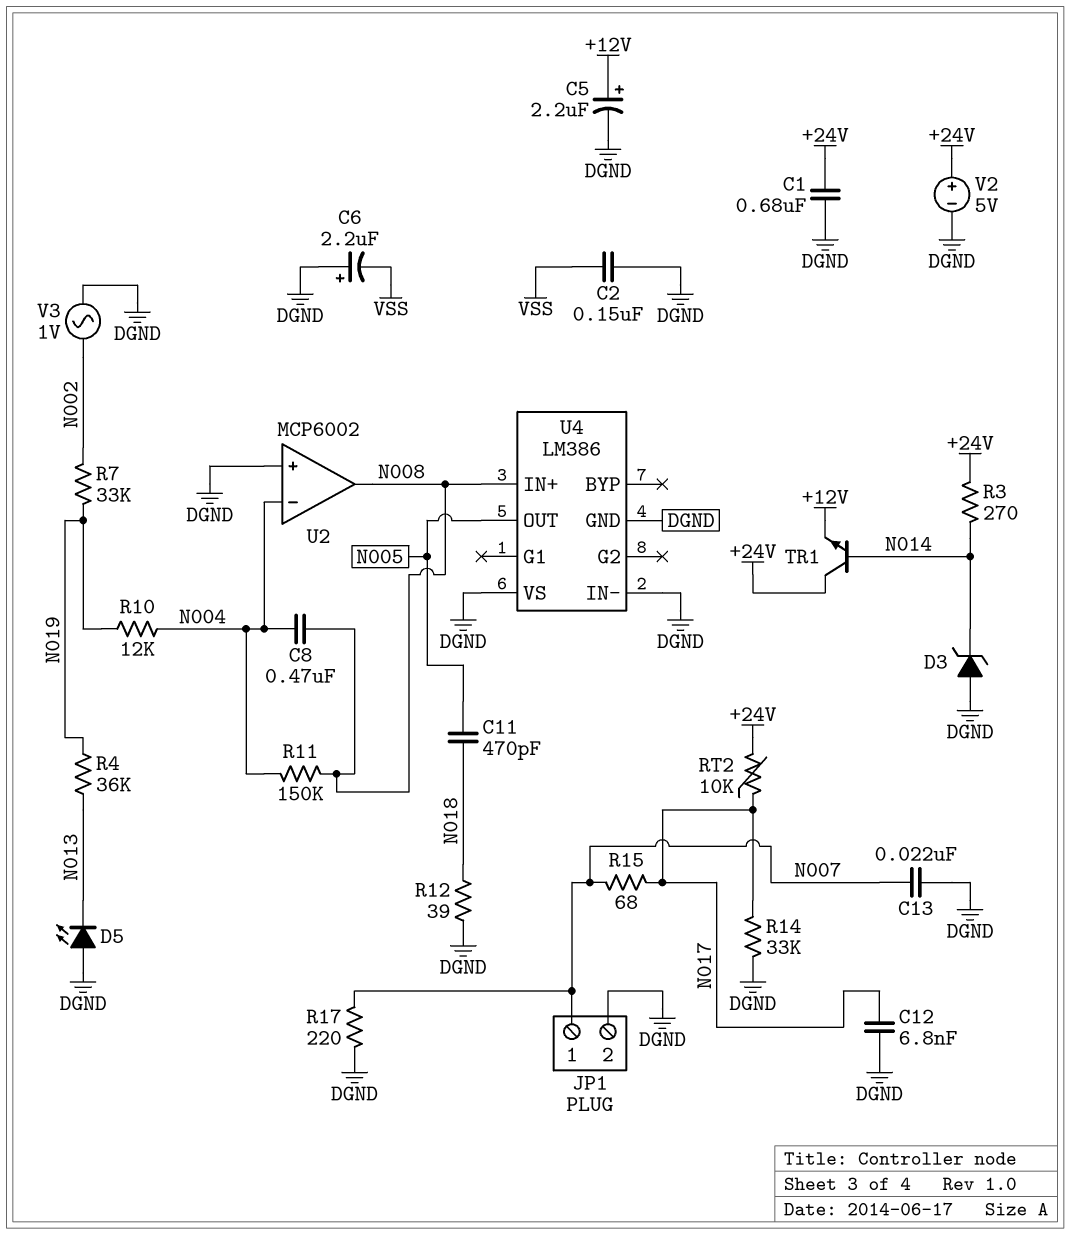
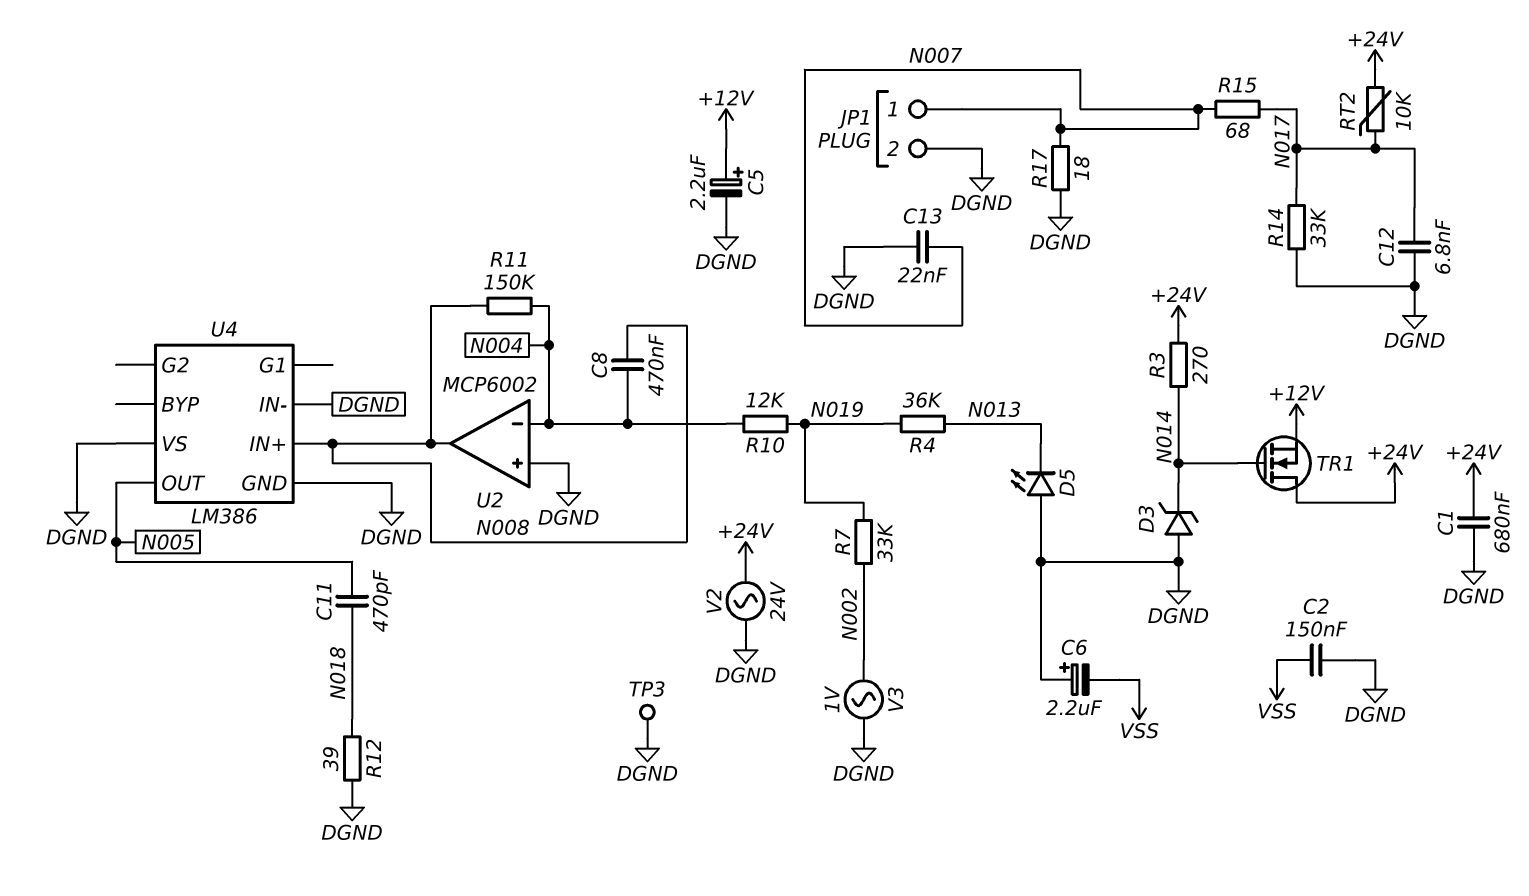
R17: 220 (DGND, N007) -> 18 (DGND, N007)
TP3: none -> test point (DGND)
TR1: NPN (B N014, C +24V, E +12V) -> NMOS (G N014, D +24V, S +12V)
V2: 5V (plus +24V, minus DGND) -> AC 24V (+24V, DGND)

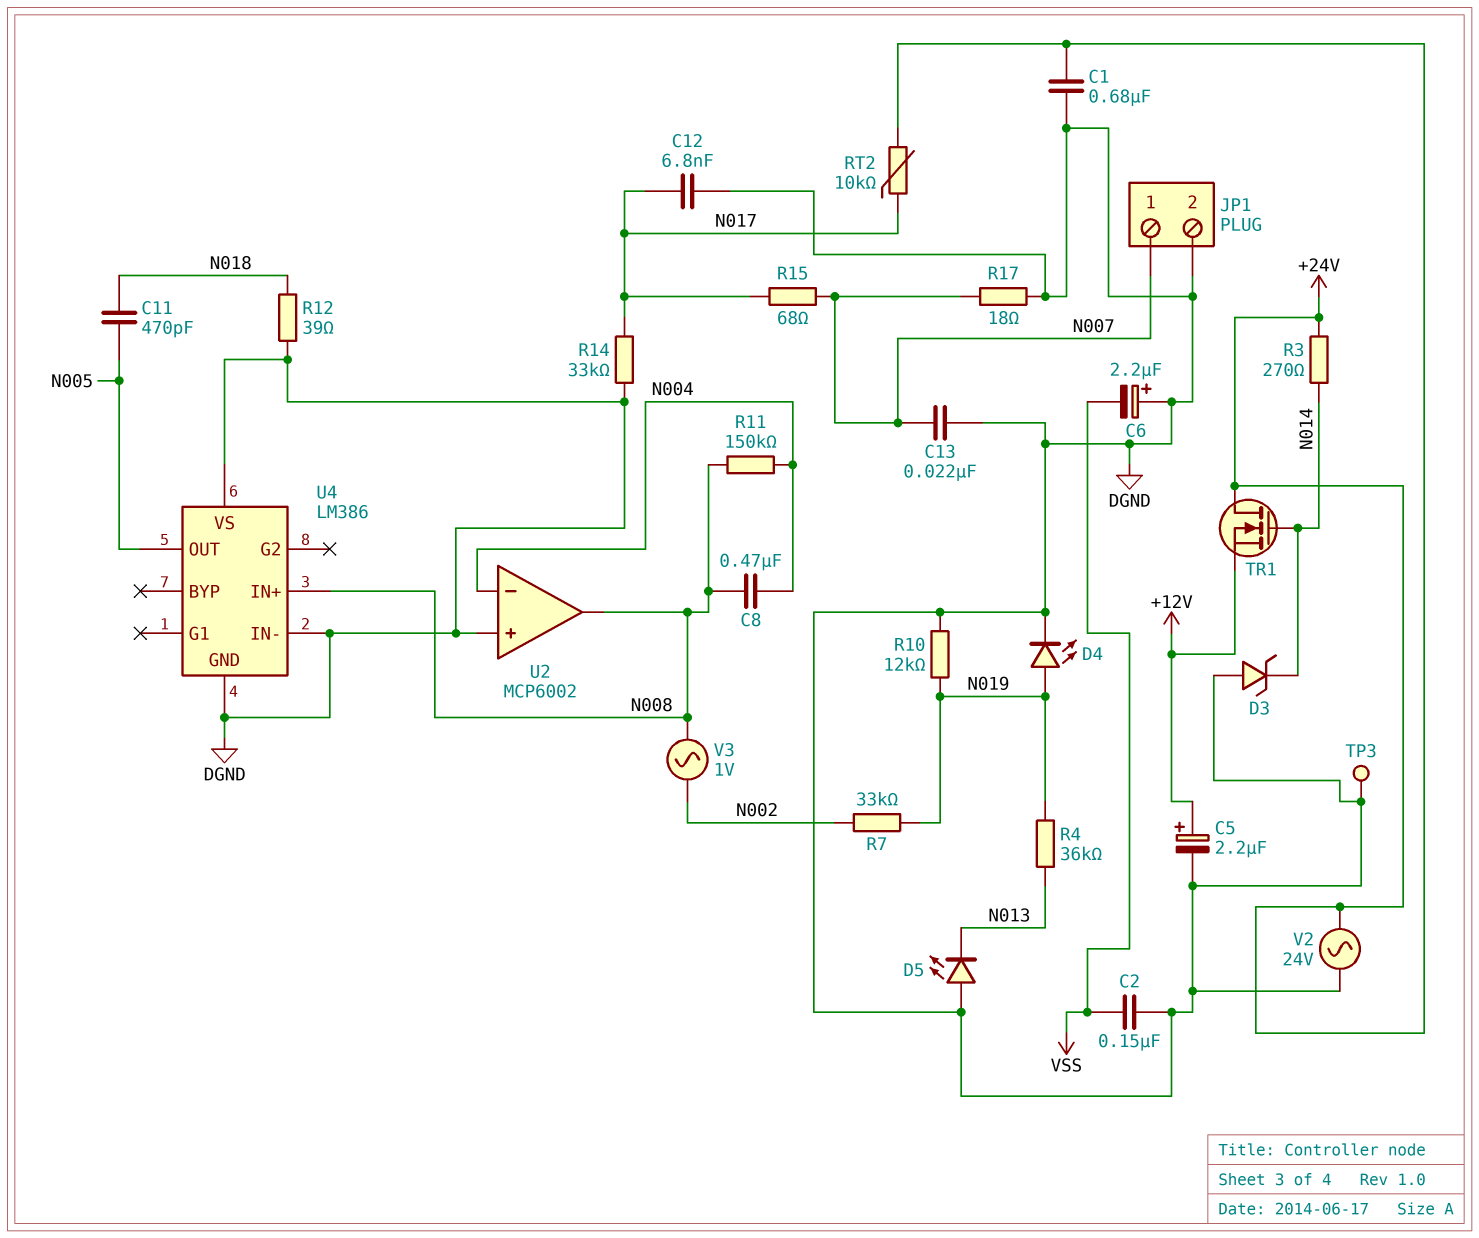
D4: none -> LED (A N019, K DGND)
R10: 12k (N004, N019) -> 12k (DGND, N019)
V3: AC 1V (DGND, N002) -> AC 1V (N002, N008)

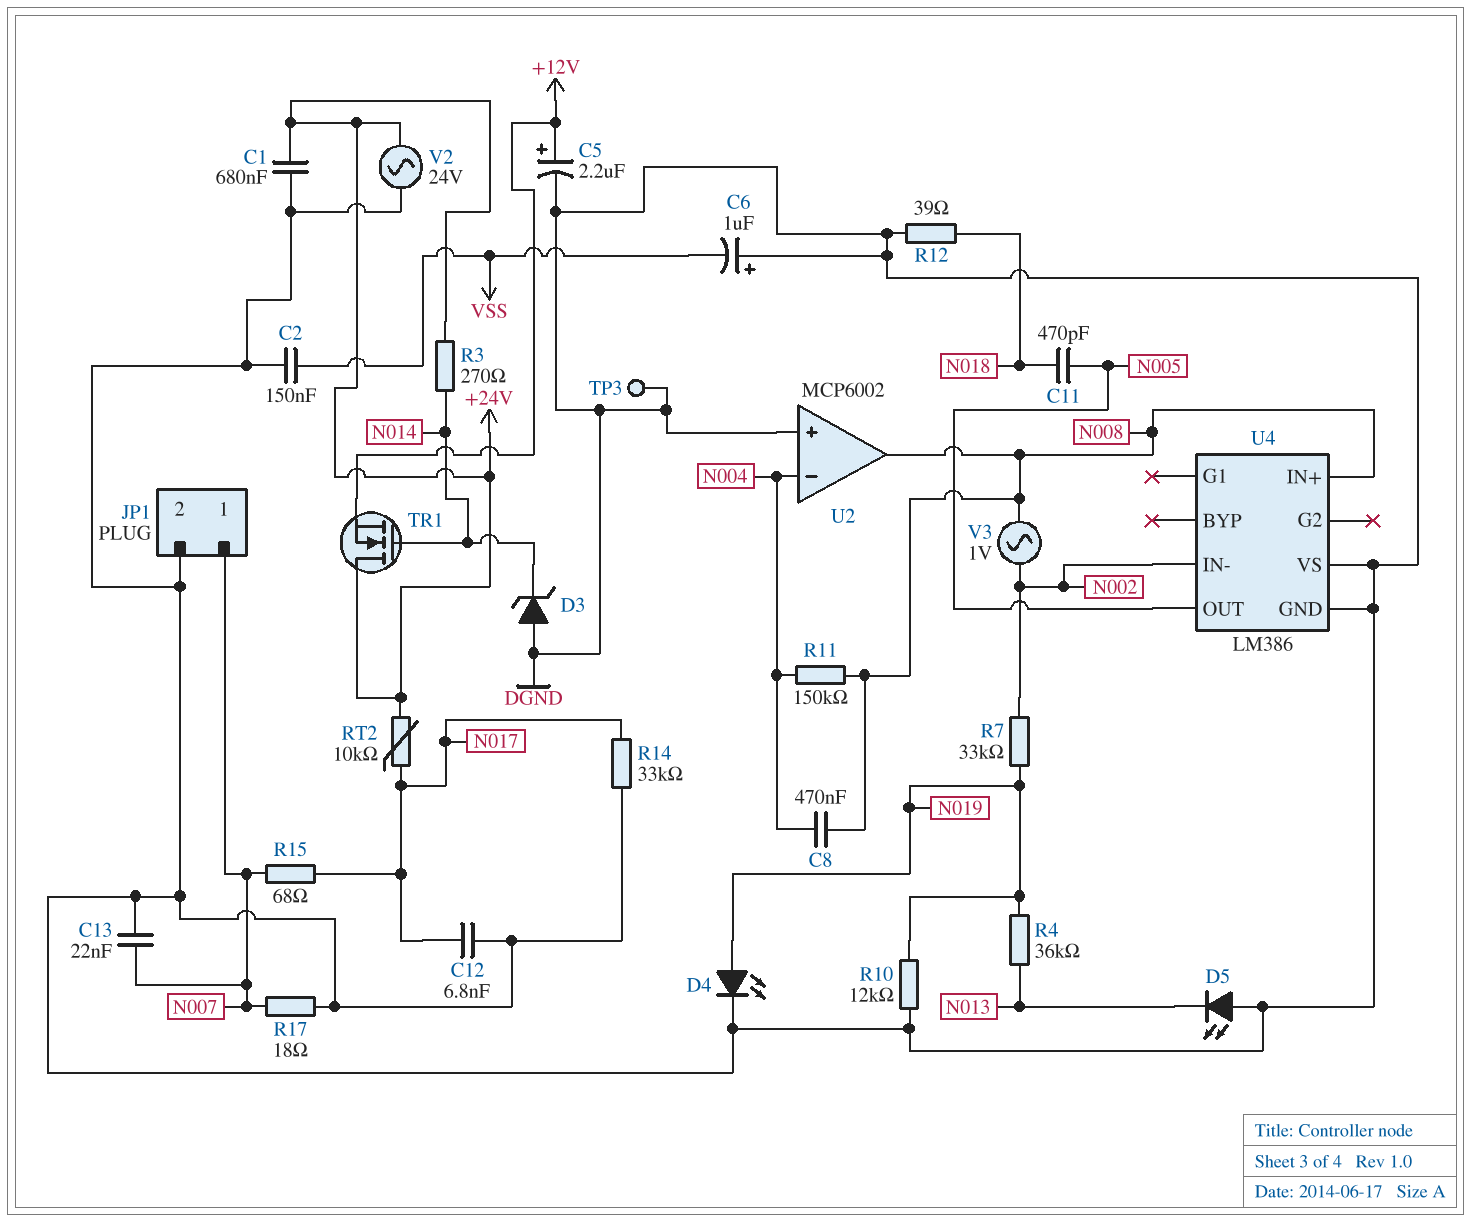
C6: 2.2uF (plus DGND, minus VSS) -> 1uF (plus DGND, minus VSS)
U4 pin IN-: DGND -> N002

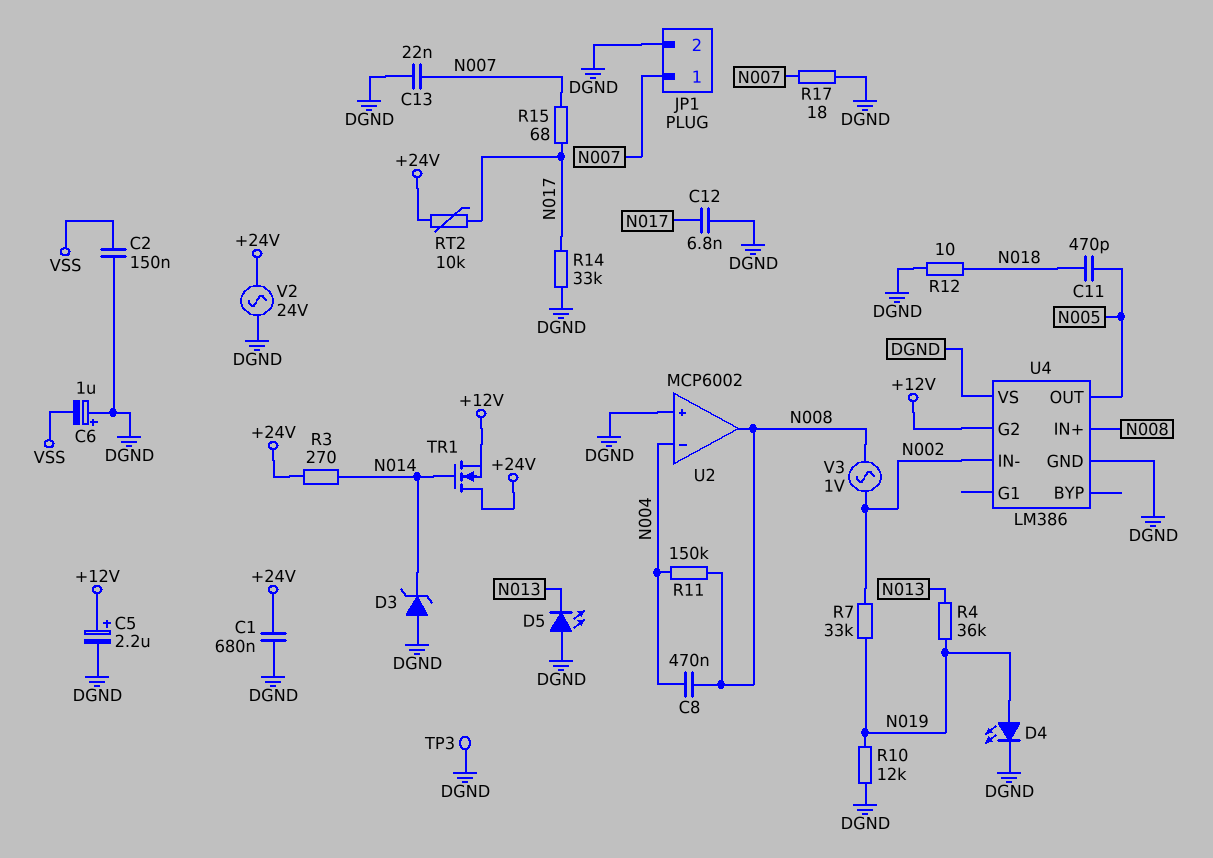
R12: 39 (DGND, N018) -> 10 (DGND, N018)
U4 pin G2: none -> +12V

